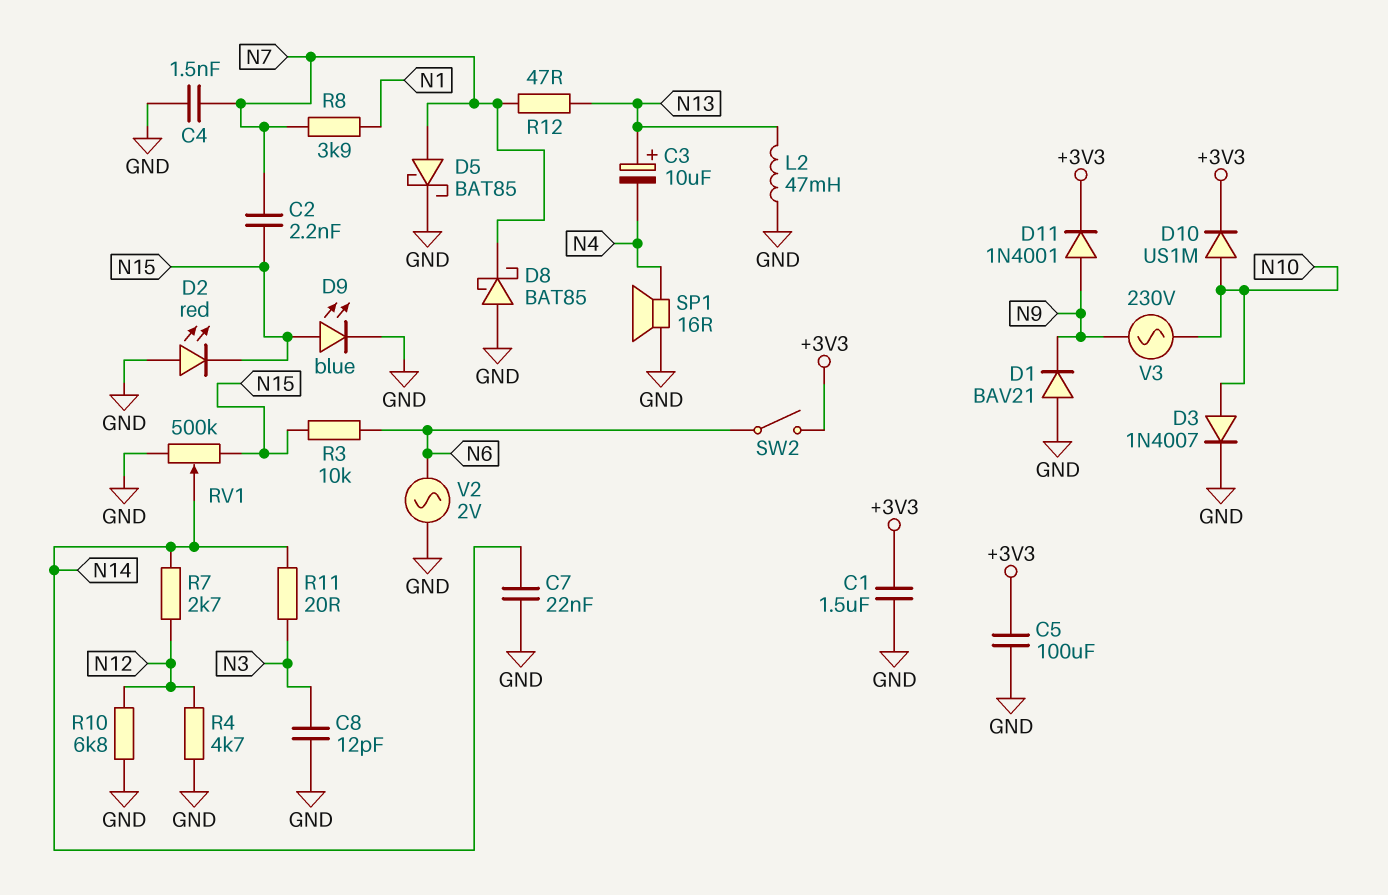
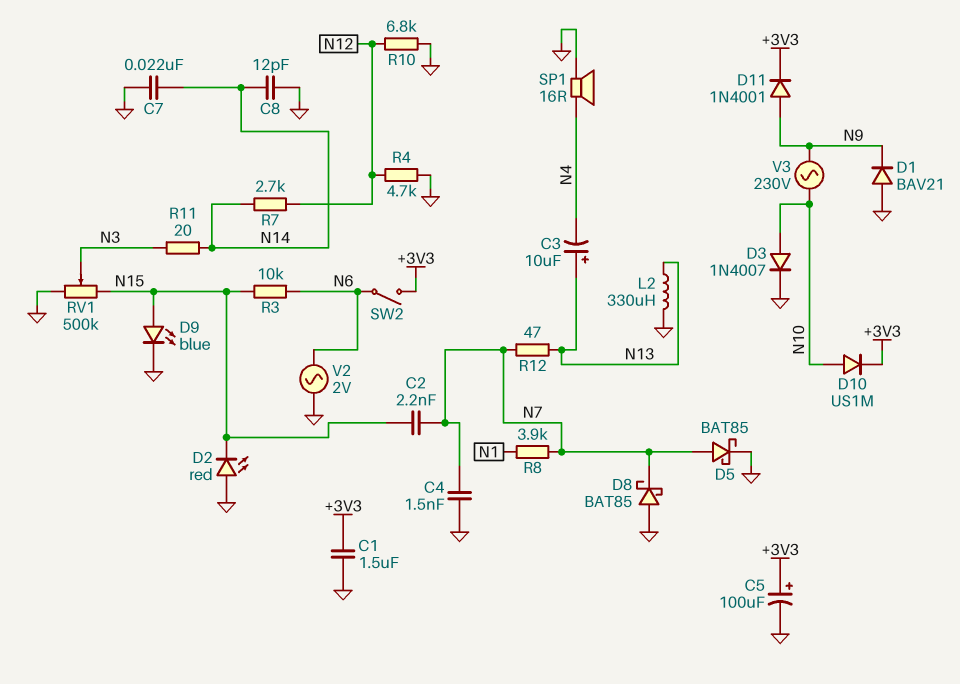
C5: 100uF (+3V3, GND) -> 100uF (plus +3V3, minus GND)
C8: 12pF (GND, N3) -> 12pF (GND, N14)
L2: 47mH (GND, N13) -> 330uH (GND, N13)
RV1: 500k (GND, N15, wiper N14) -> 500k (GND, N15, wiper N3)

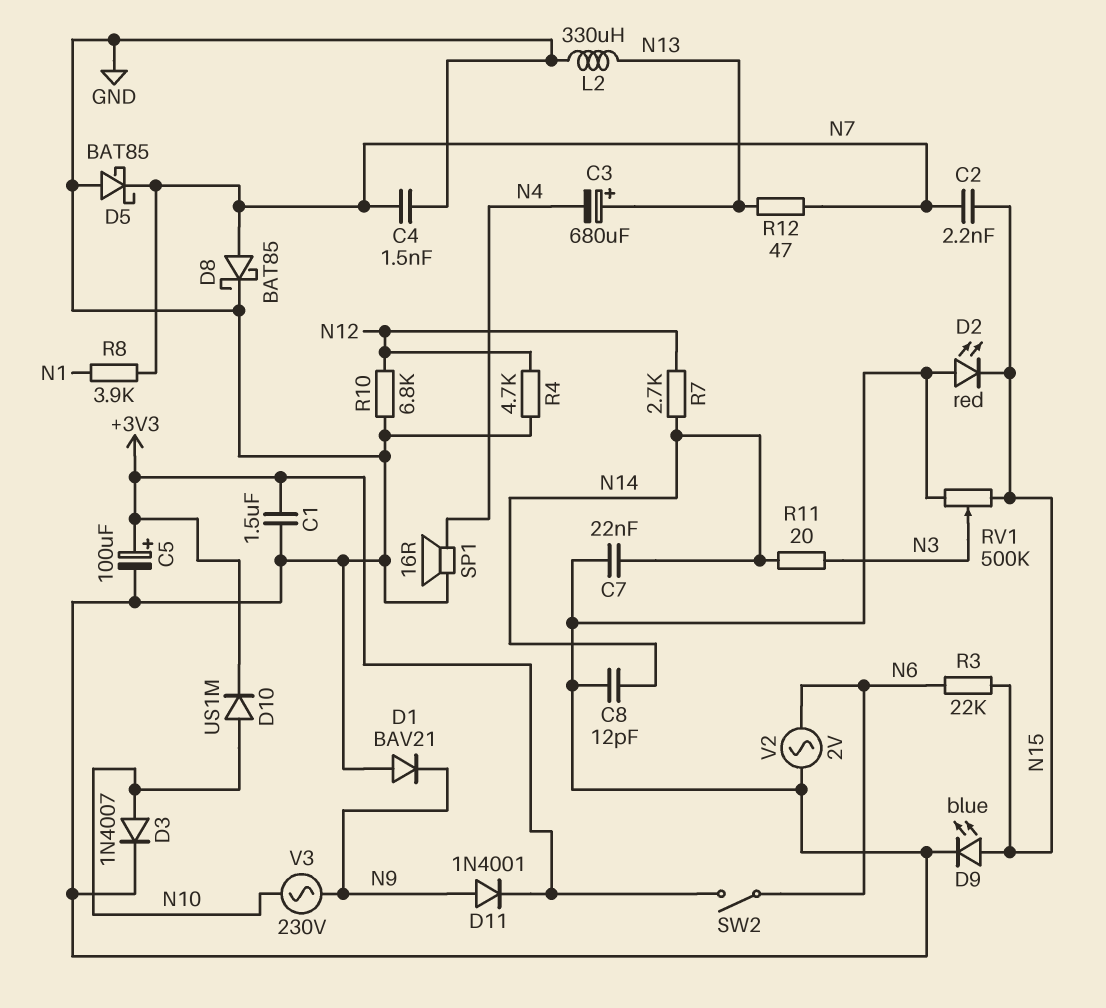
C3: 10uF (plus N13, minus N4) -> 680uF (plus N13, minus N4)
D5: schottky BAT85 (A N7, K GND) -> schottky BAT85 (A GND, K N7)
D8: schottky BAT85 (A GND, K N7) -> schottky BAT85 (A N7, K GND)
R3: 10k (N6, N15) -> 22k (N6, N15)

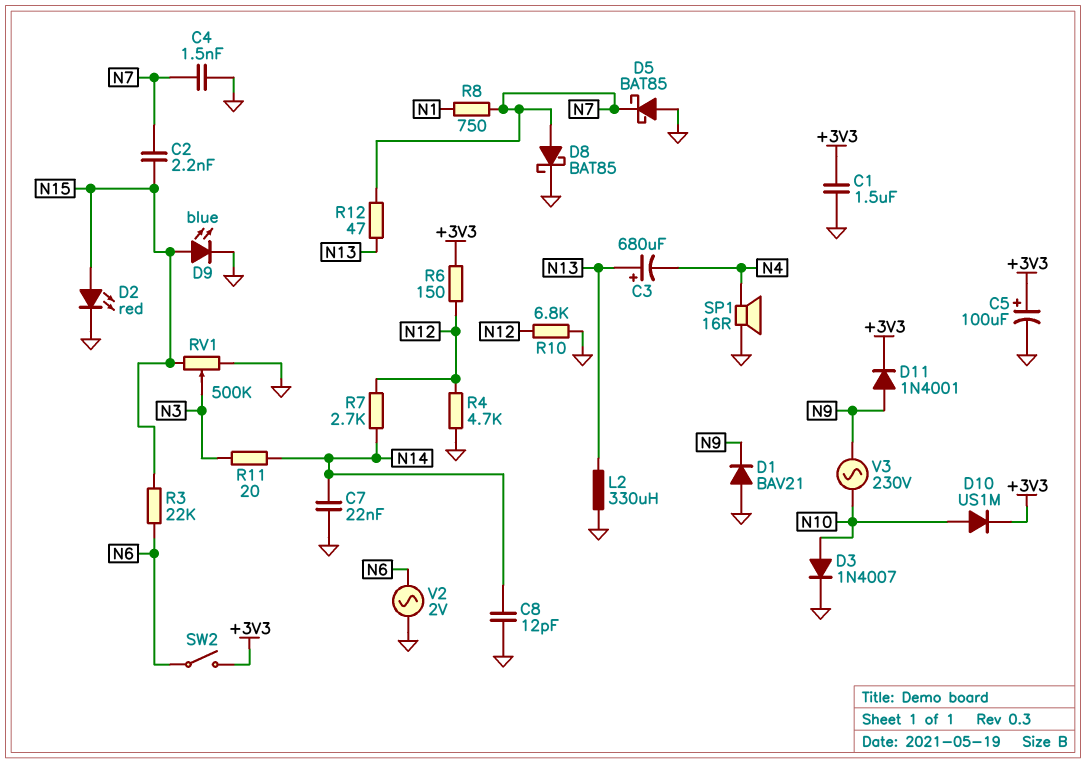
D2: LED red (A GND, K N15) -> LED red (A N15, K GND)
R6: none -> 150 (+3V3, N12)
R8: 3.9k (N1, N7) -> 750 (N1, N7)

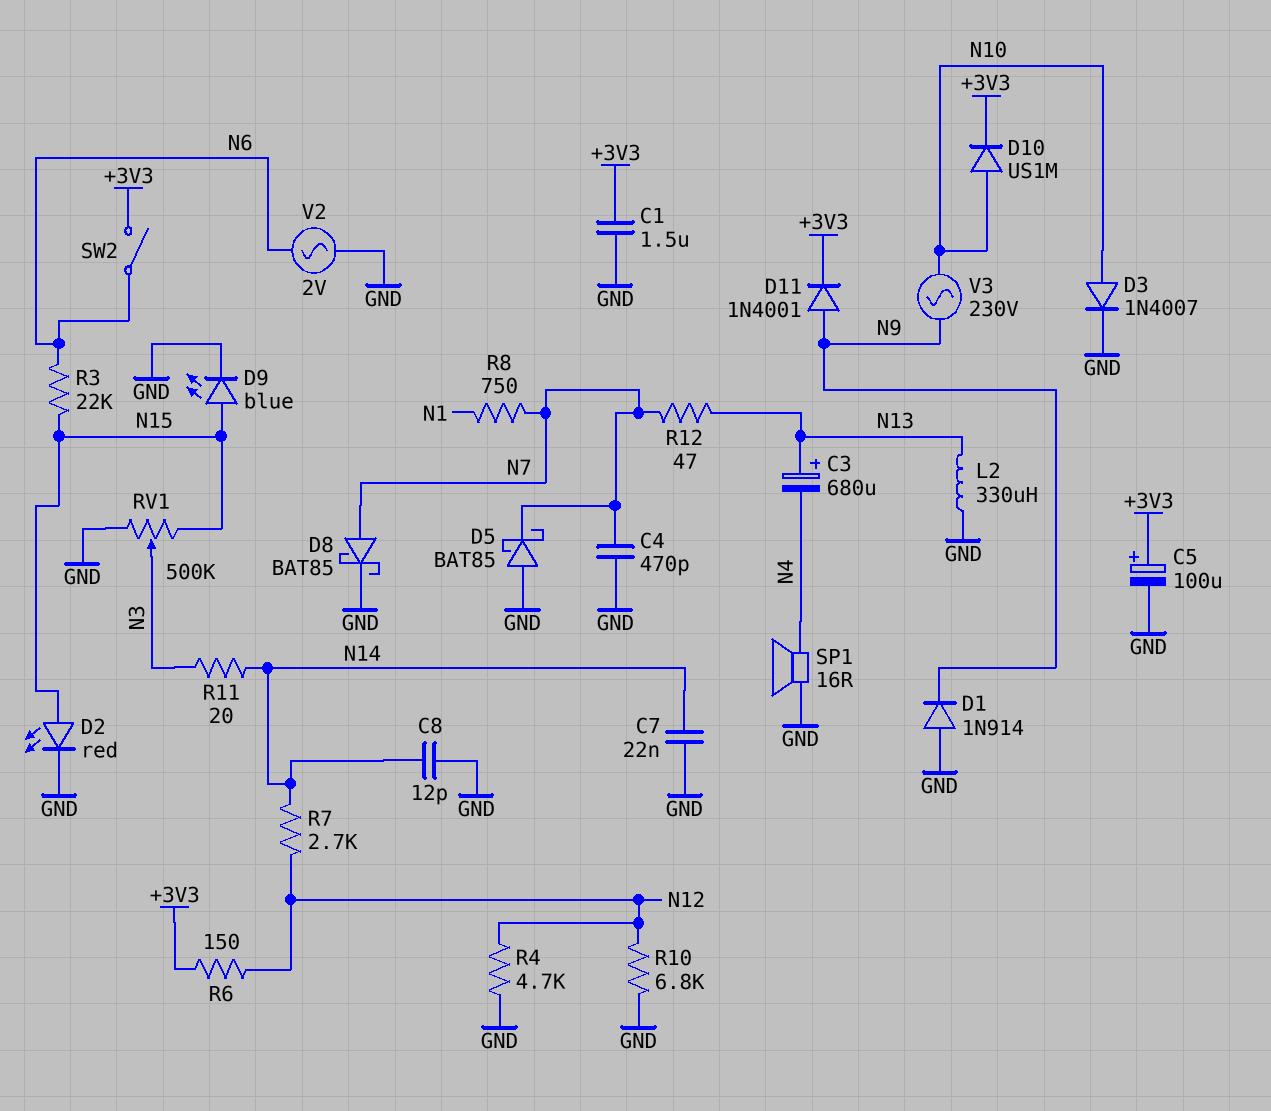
C2: 2.2nF (N7, N15) -> none
C4: 1.5nF (GND, N7) -> 470pF (GND, N7)
D1: diode BAV21 (A GND, K N9) -> diode 1N914 (A GND, K N9)

